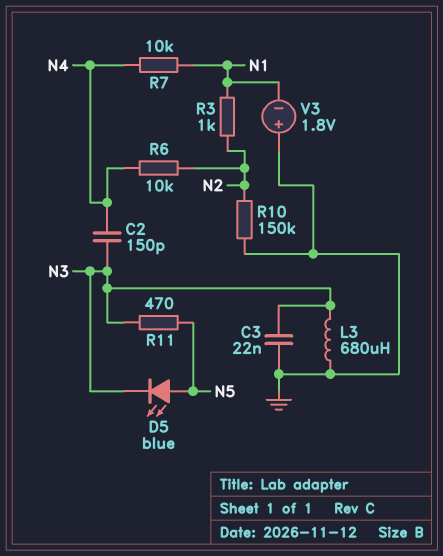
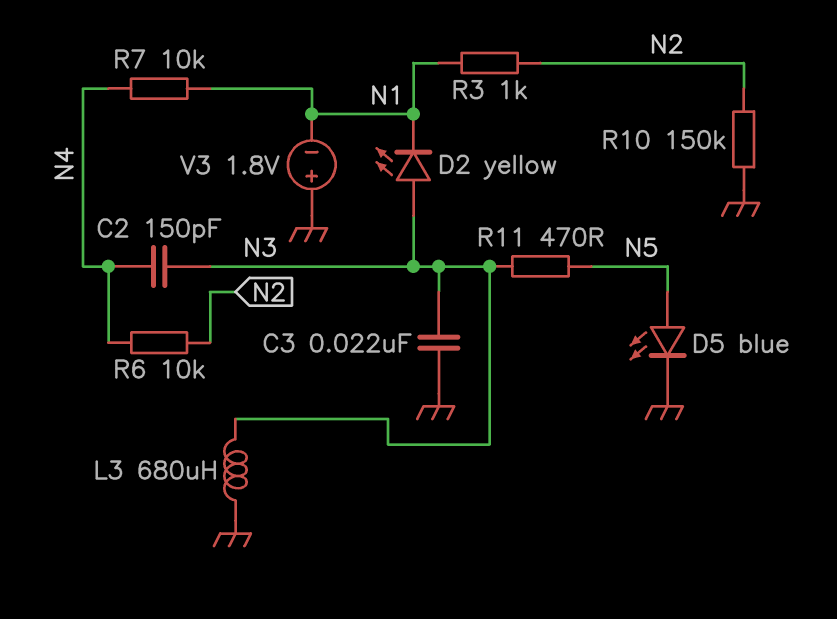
D2: none -> LED yellow (A N3, K N1)
D5: LED blue (A N5, K N3) -> LED blue (A N5, K GND)

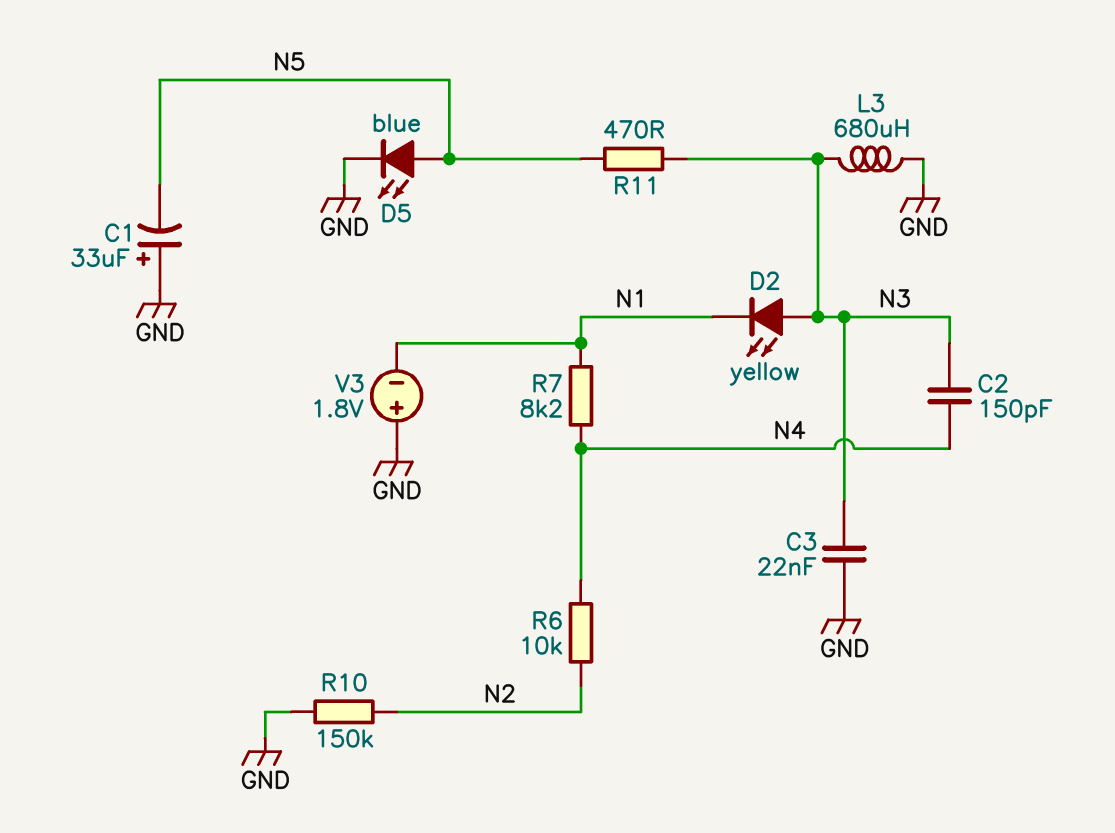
C1: none -> 33uF (plus GND, minus N5)
R3: 1k (N1, N2) -> none
R7: 10k (N1, N4) -> 8.2k (N1, N4)

